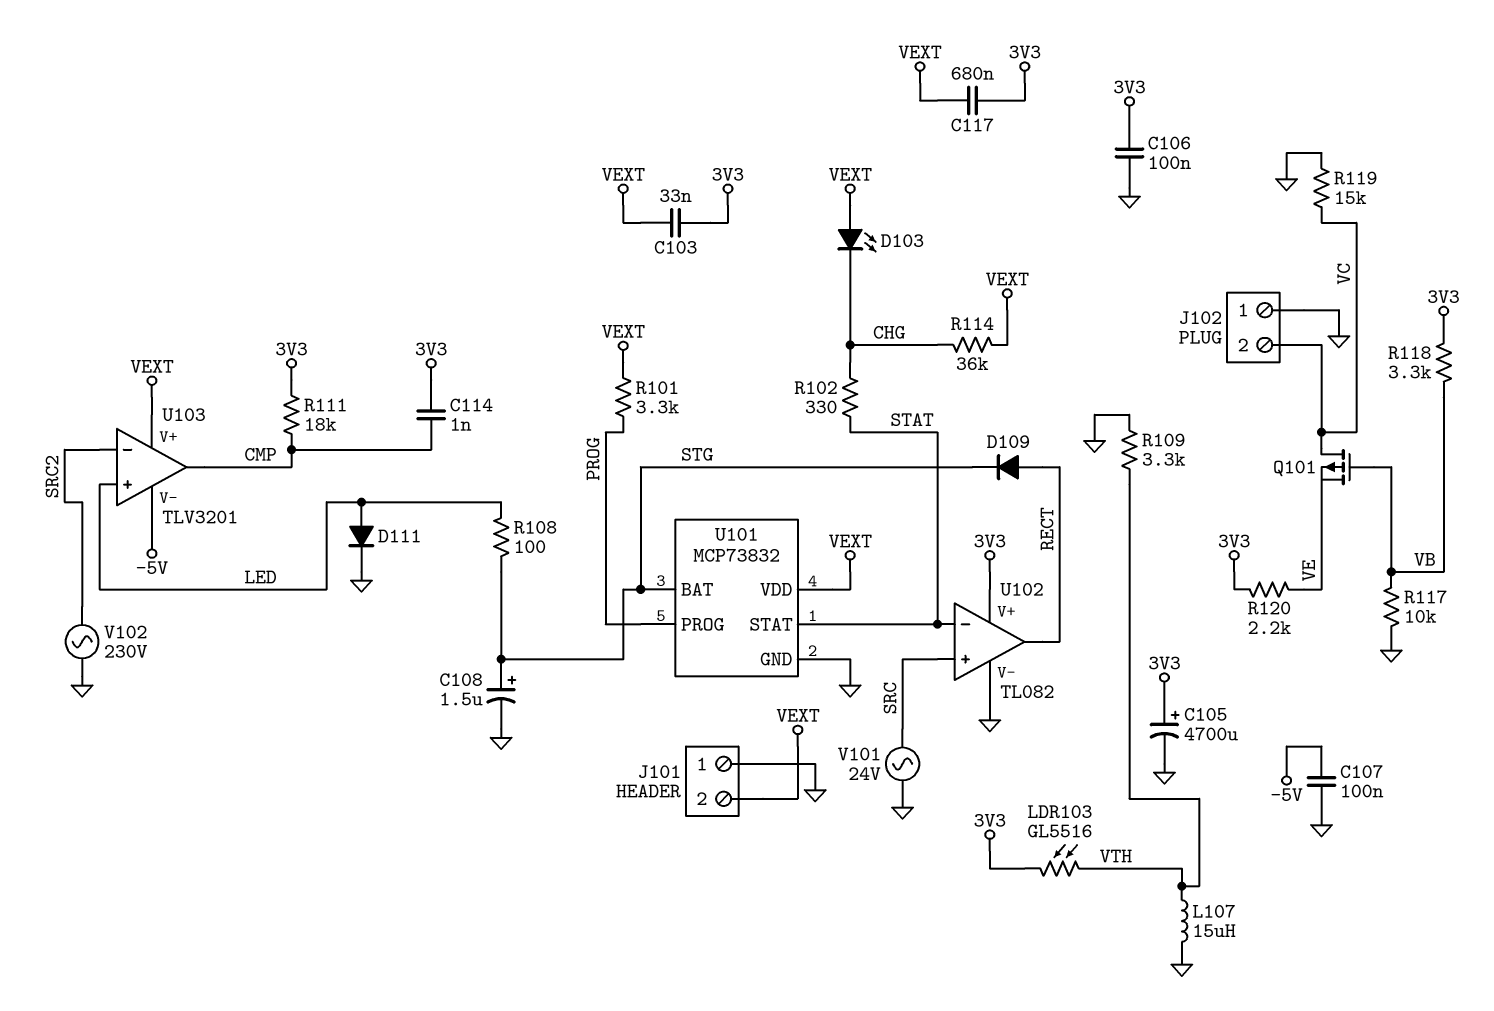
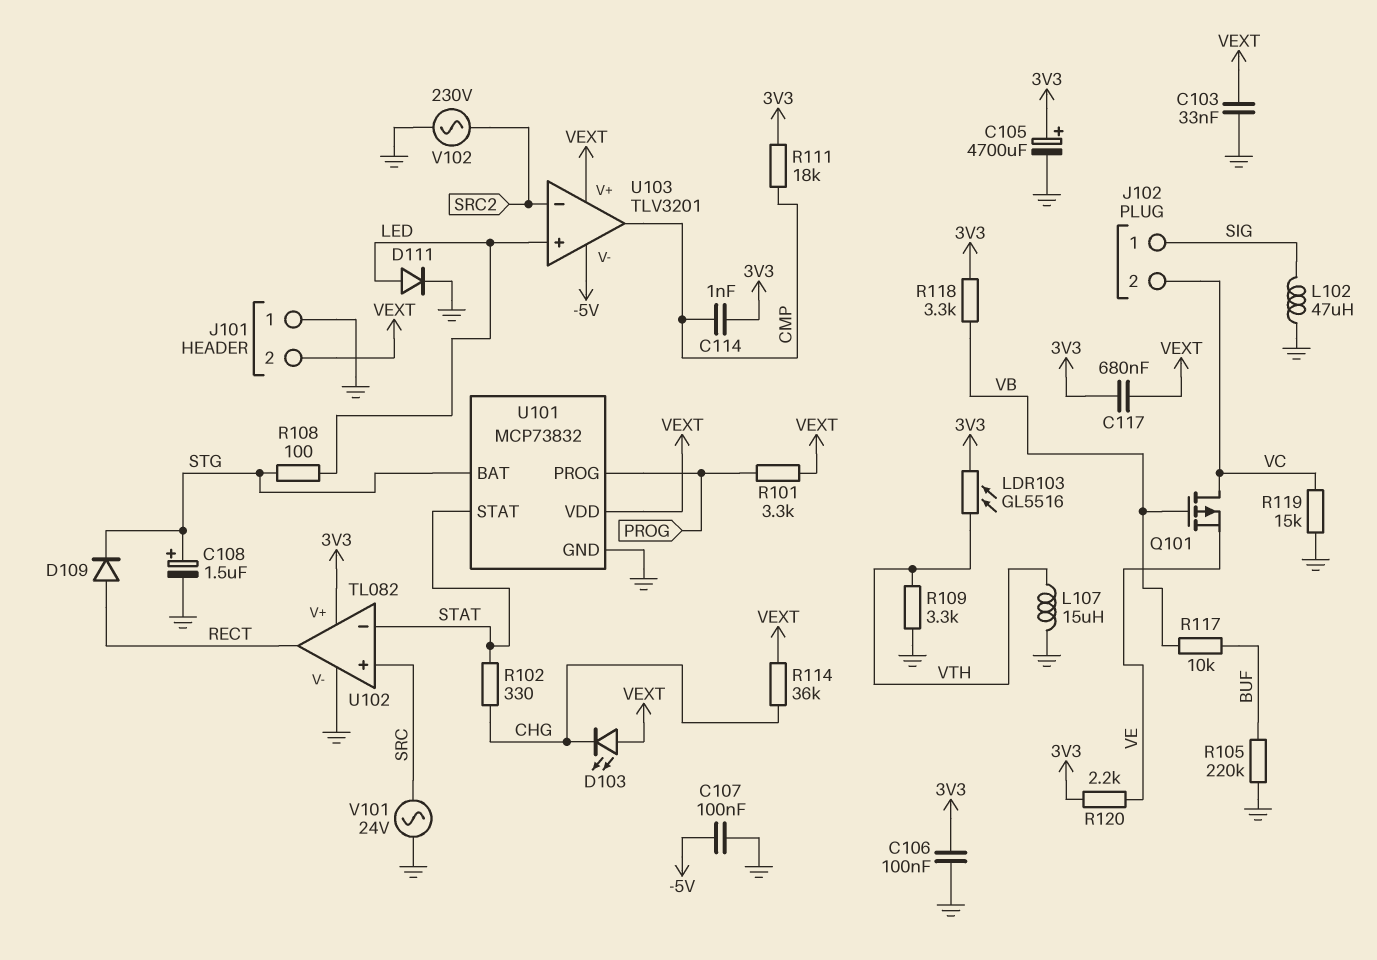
C103: 33nF (3V3, VEXT) -> 33nF (GND, VEXT)
J102 pin 1: GND -> SIG
L102: none -> 47uH (GND, SIG)
R105: none -> 220k (BUF, GND)
R117: 10k (GND, VB) -> 10k (BUF, VB)

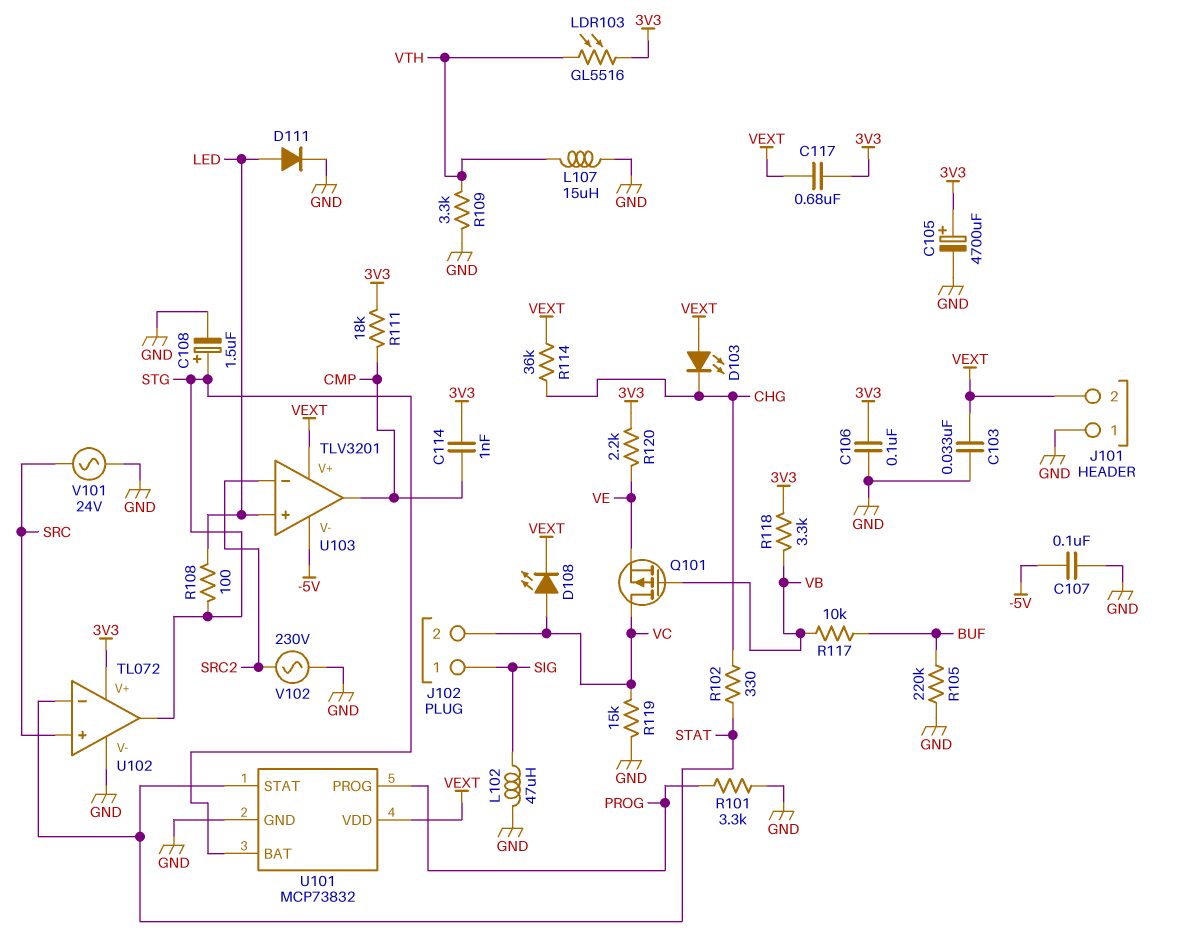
D108: none -> LED (A VC, K VEXT)
D109: diode (A RECT, K STG) -> none
R101: 3.3k (PROG, VEXT) -> 3.3k (GND, PROG)
U102: TL082 -> TL072
U102 pin out: RECT -> STG

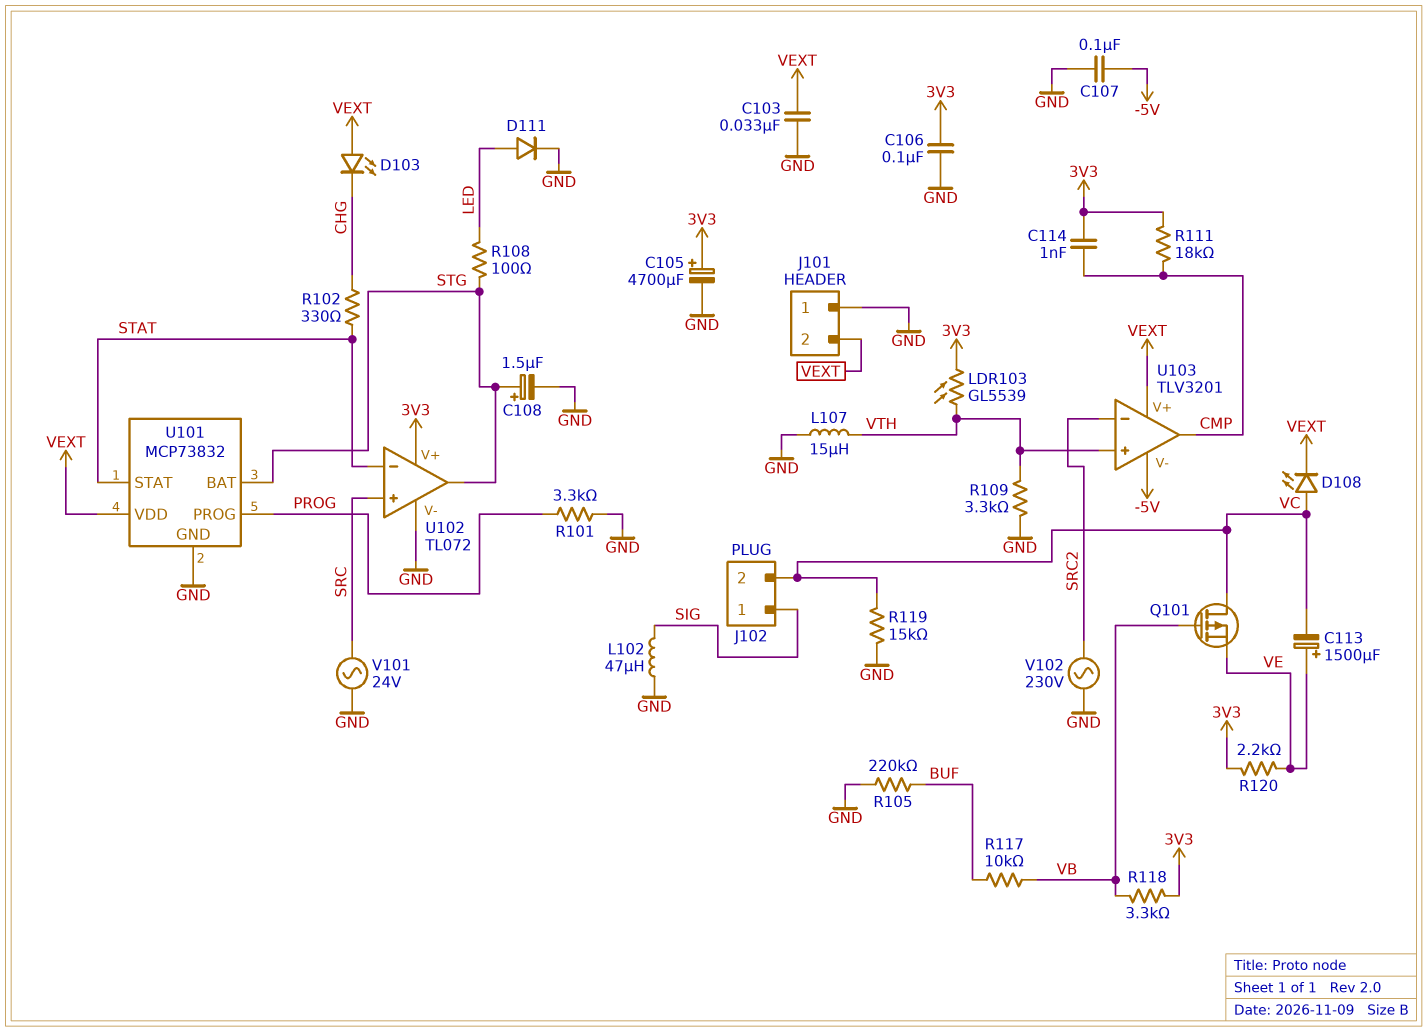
C113: none -> 1500uF (plus VE, minus VC)
C117: 680nF (3V3, VEXT) -> none
LDR103: GL5516 (3V3, VTH) -> GL5539 (3V3, VTH)
R114: 36k (CHG, VEXT) -> none
U103 pin in+: LED -> VTH

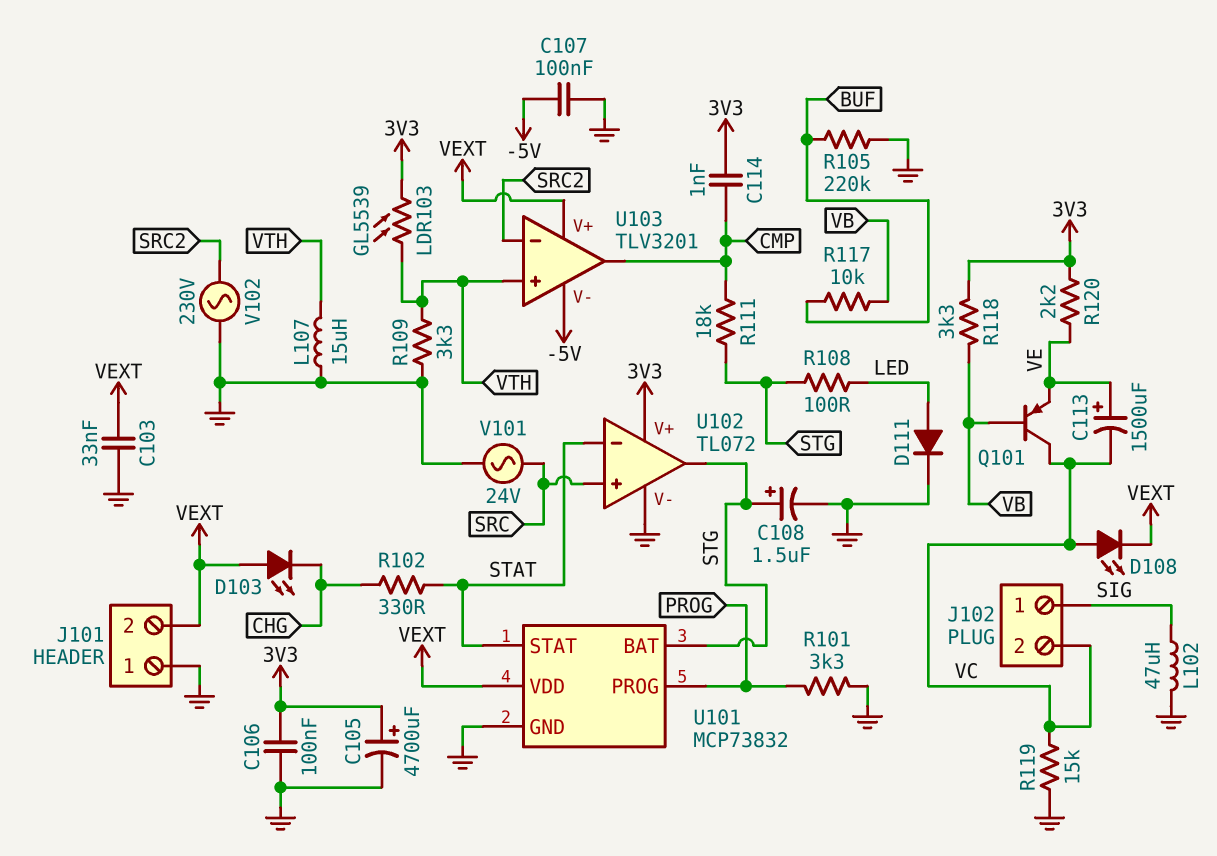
Q101: PMOS (G VB, D VC, S VE) -> PNP (B VB, C VC, E VE)
R111: 18k (3V3, CMP) -> 18k (CMP, STG)

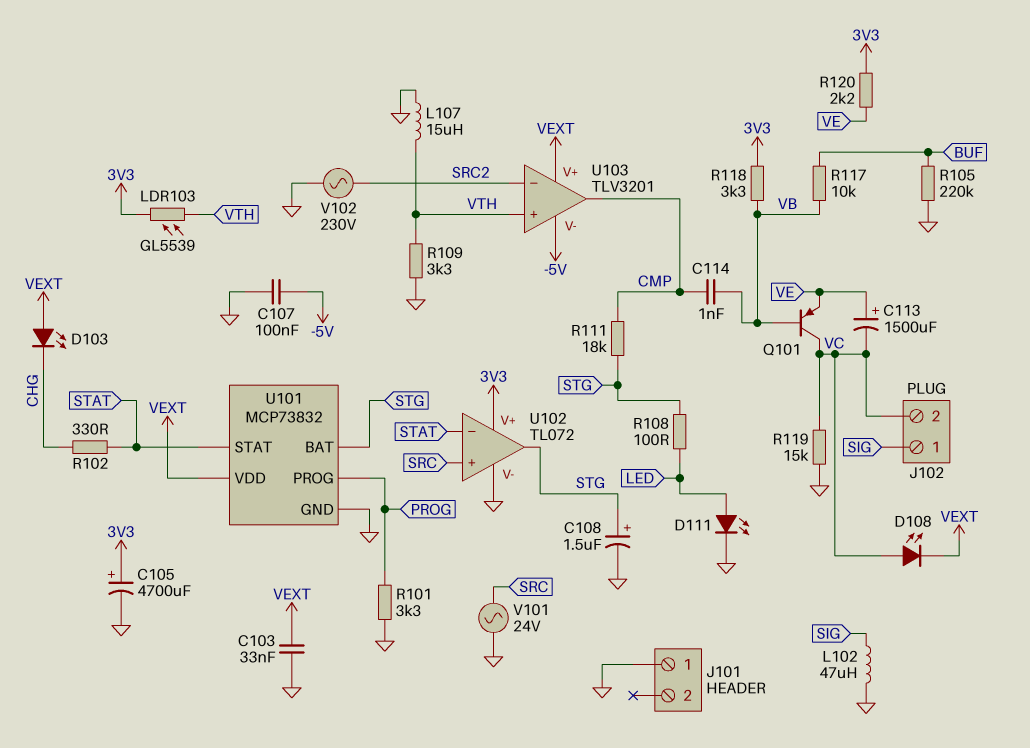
C106: 100nF (3V3, GND) -> none
C114: 1nF (3V3, CMP) -> 1nF (CMP, VB)
D111: diode (A LED, K GND) -> LED (A LED, K GND)
J101 pin 2: VEXT -> none

